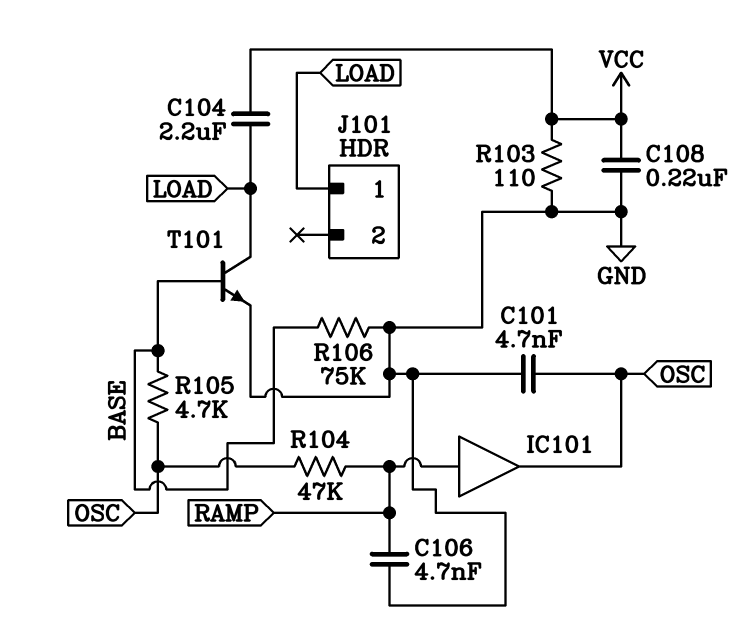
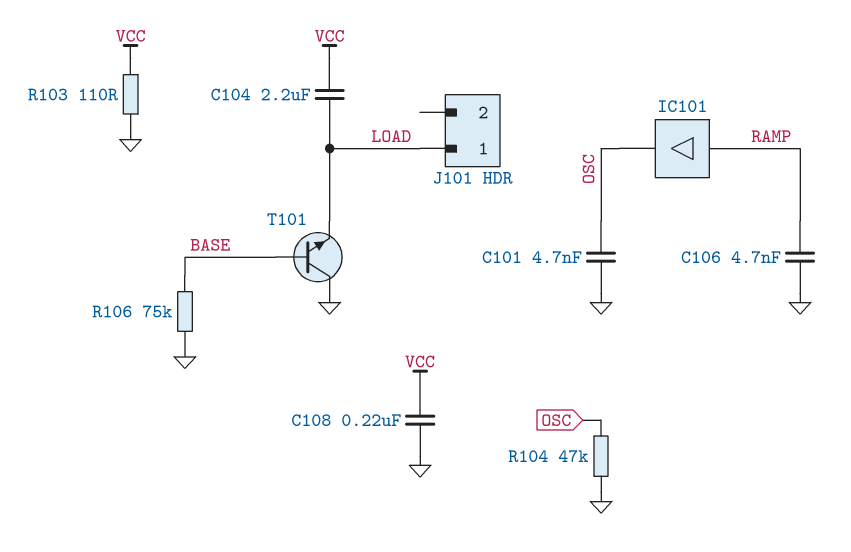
R104: 47k (OSC, RAMP) -> 47k (GND, OSC)
R105: 4.7k (BASE, OSC) -> none
T101: NPN (B BASE, C LOAD, E GND) -> NPN (B BASE, C GND, E LOAD)

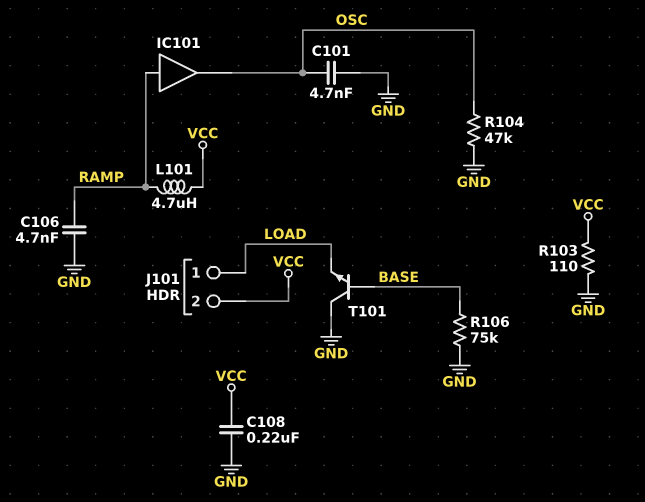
C104: 2.2uF (LOAD, VCC) -> none
J101 pin 2: none -> VCC
L101: none -> 4.7uH (RAMP, VCC)

